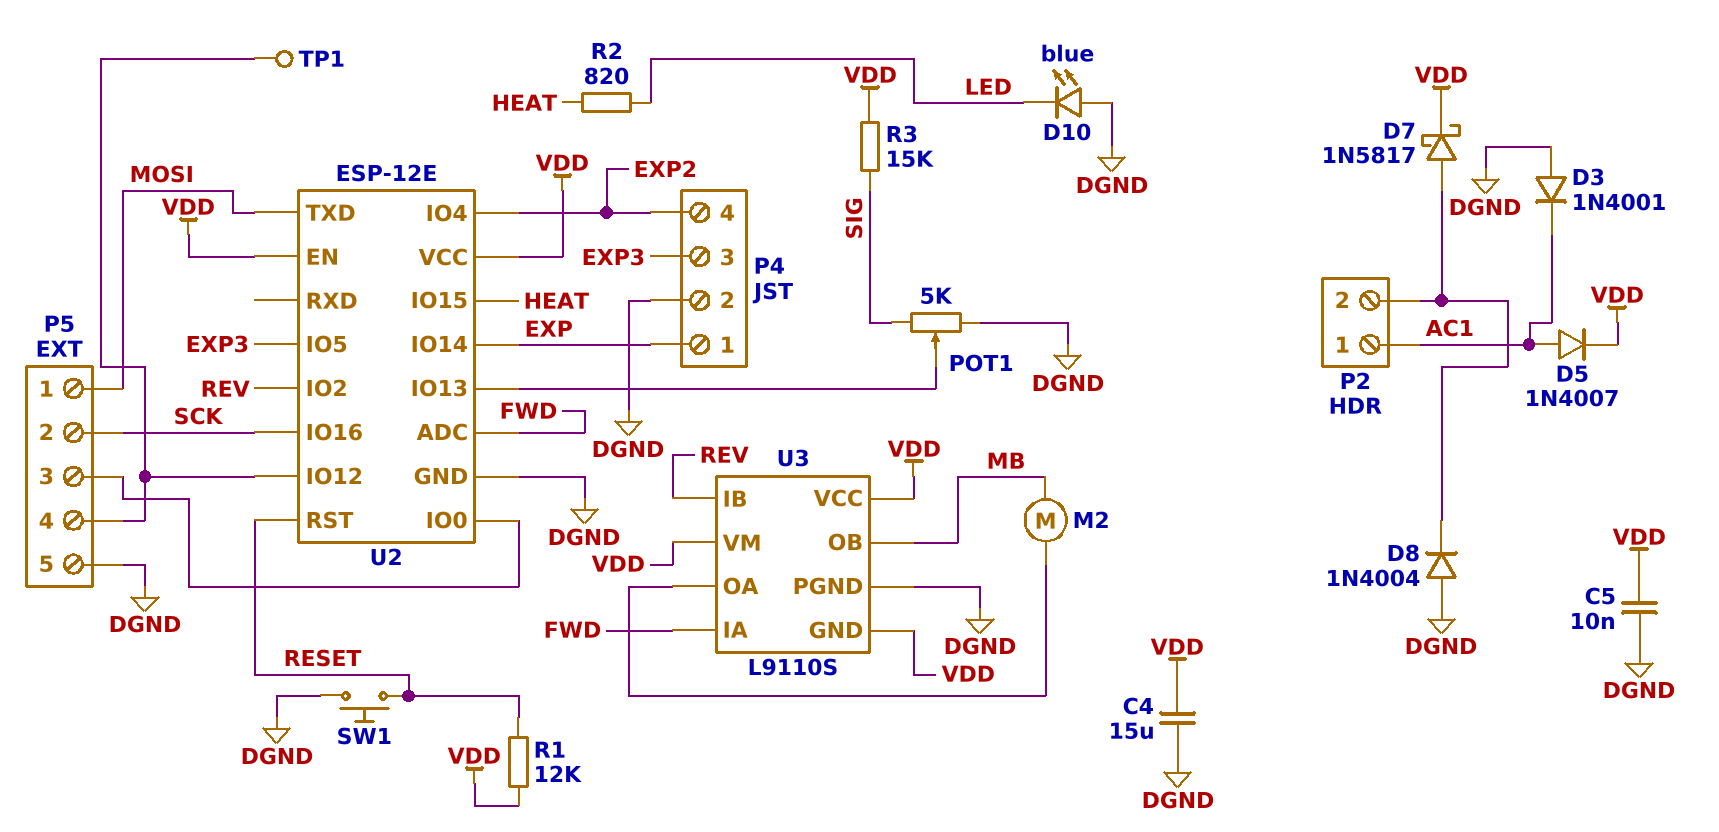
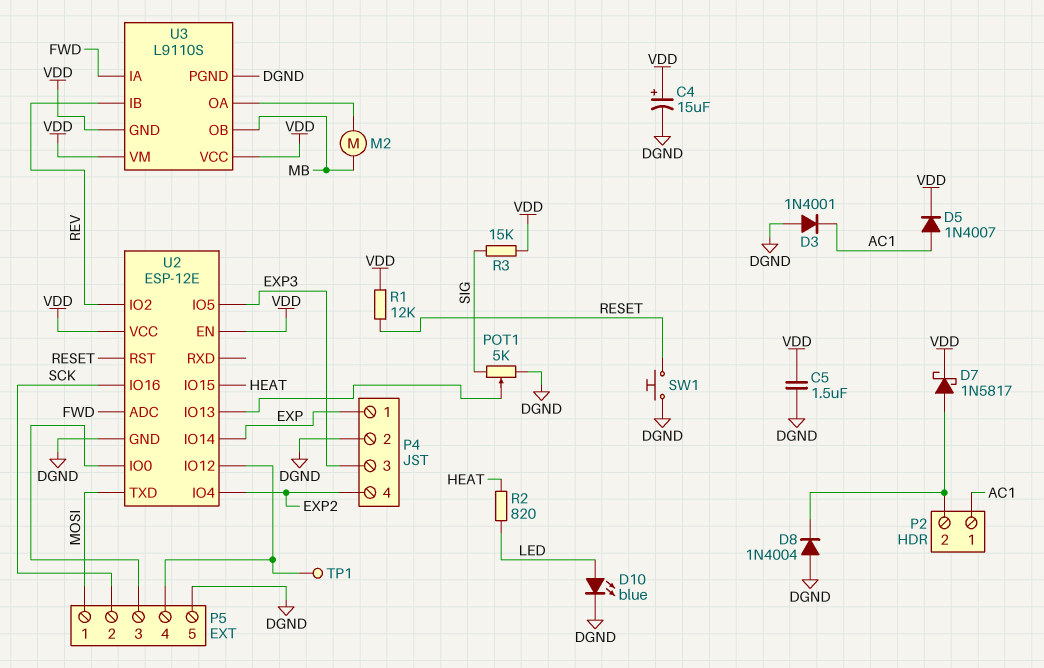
C4: 15uF (DGND, VDD) -> 15uF (plus VDD, minus DGND)
C5: 10nF (DGND, VDD) -> 1.5uF (DGND, VDD)
D10: LED blue (A DGND, K LED) -> LED blue (A LED, K DGND)

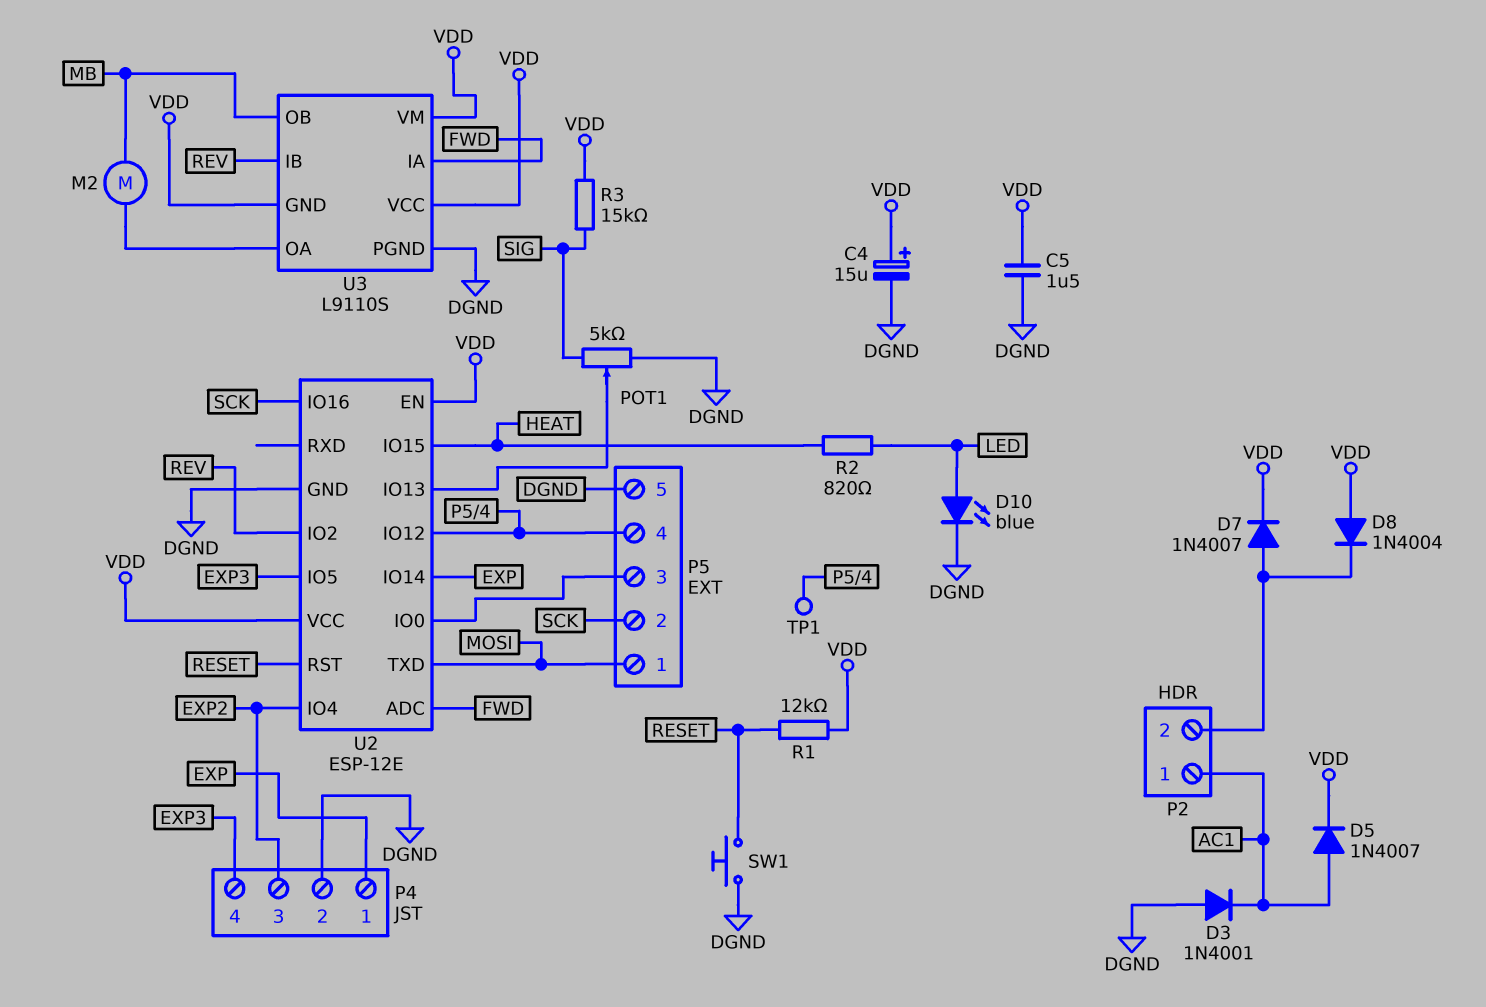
D7: schottky 1N5817 (A P2/2, K VDD) -> diode 1N4007 (A P2/2, K VDD)
D8: diode 1N4004 (A DGND, K P2/2) -> diode 1N4004 (A VDD, K P2/2)
P4 pin 3: EXP3 -> EXP2
P4 pin 4: EXP2 -> EXP3

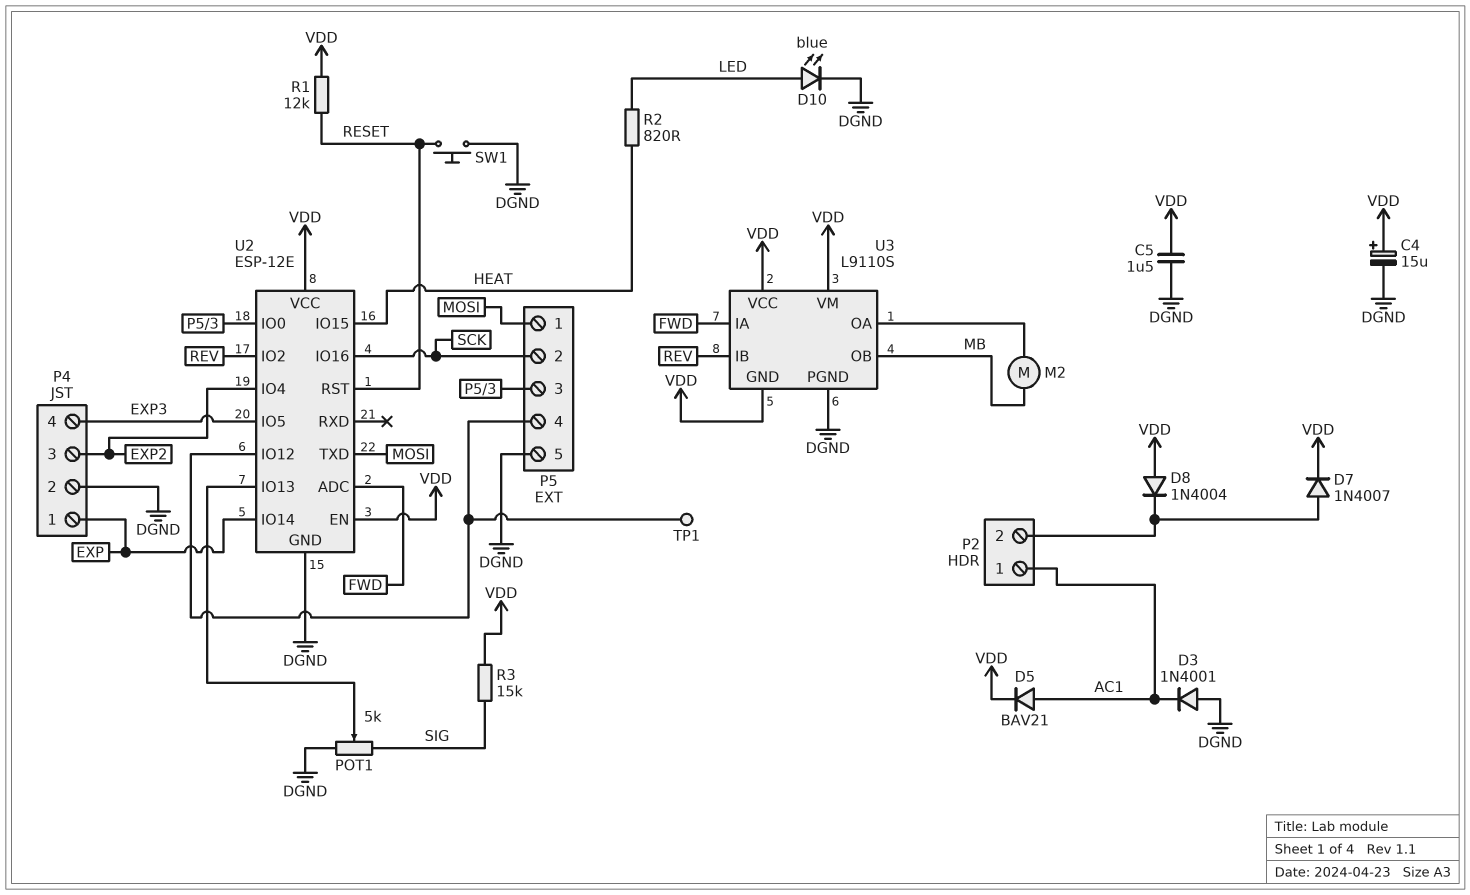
D5: diode 1N4007 (A AC1, K VDD) -> diode BAV21 (A AC1, K VDD)

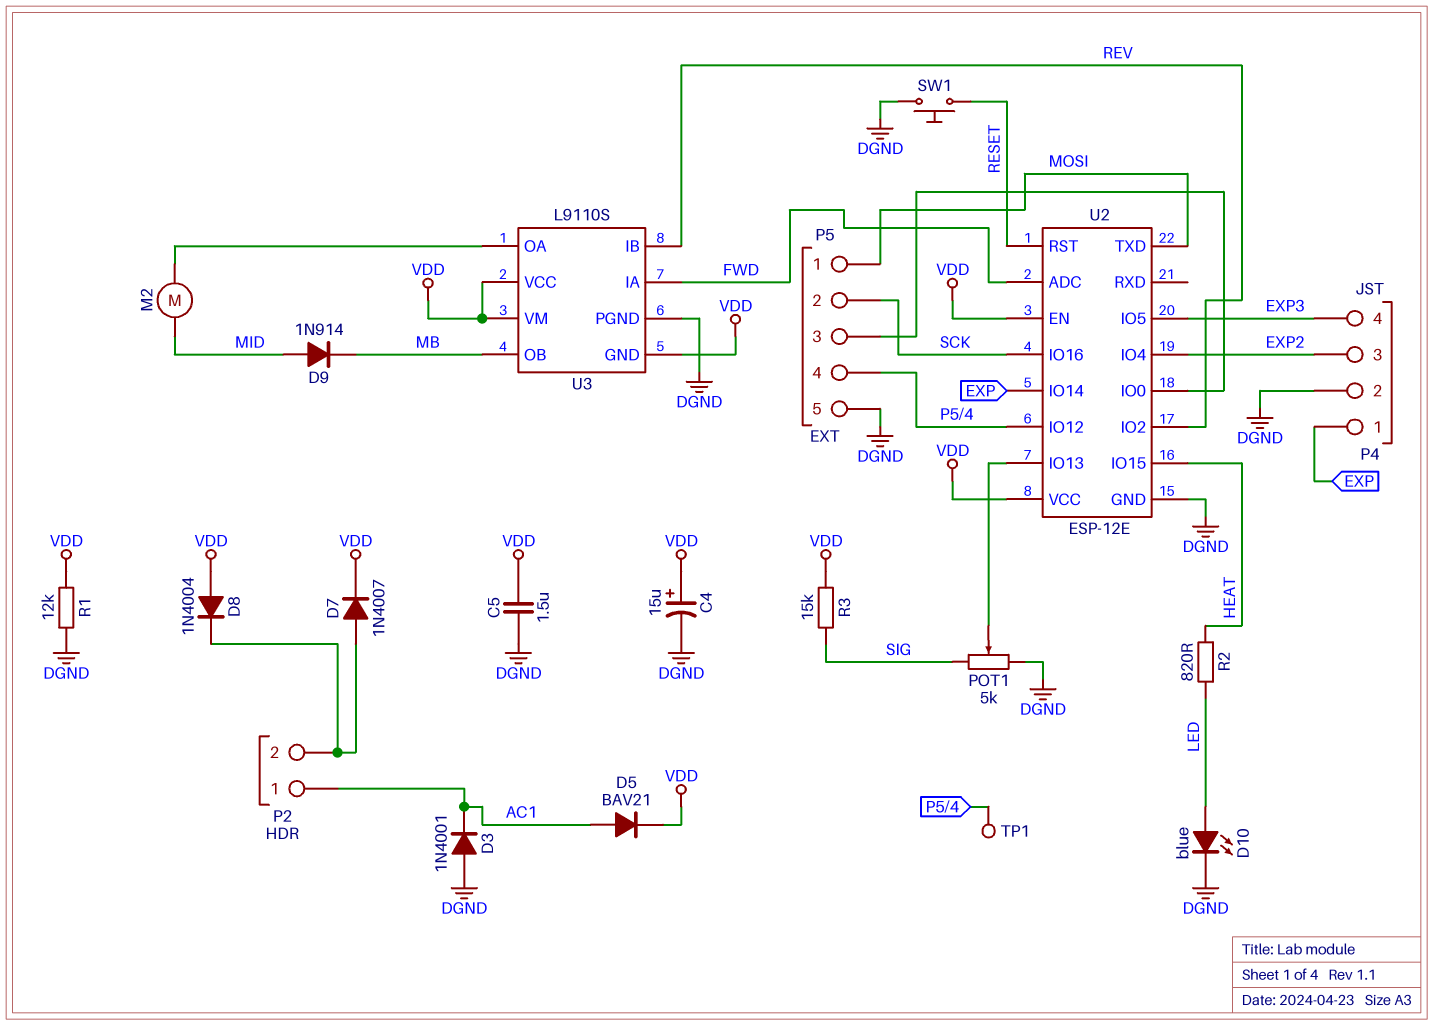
D9: none -> diode 1N914 (A MID, K MB)
M2: motor (MB, U3/OA) -> motor (MID, U3/OA)
R1: 12k (RESET, VDD) -> 12k (DGND, VDD)

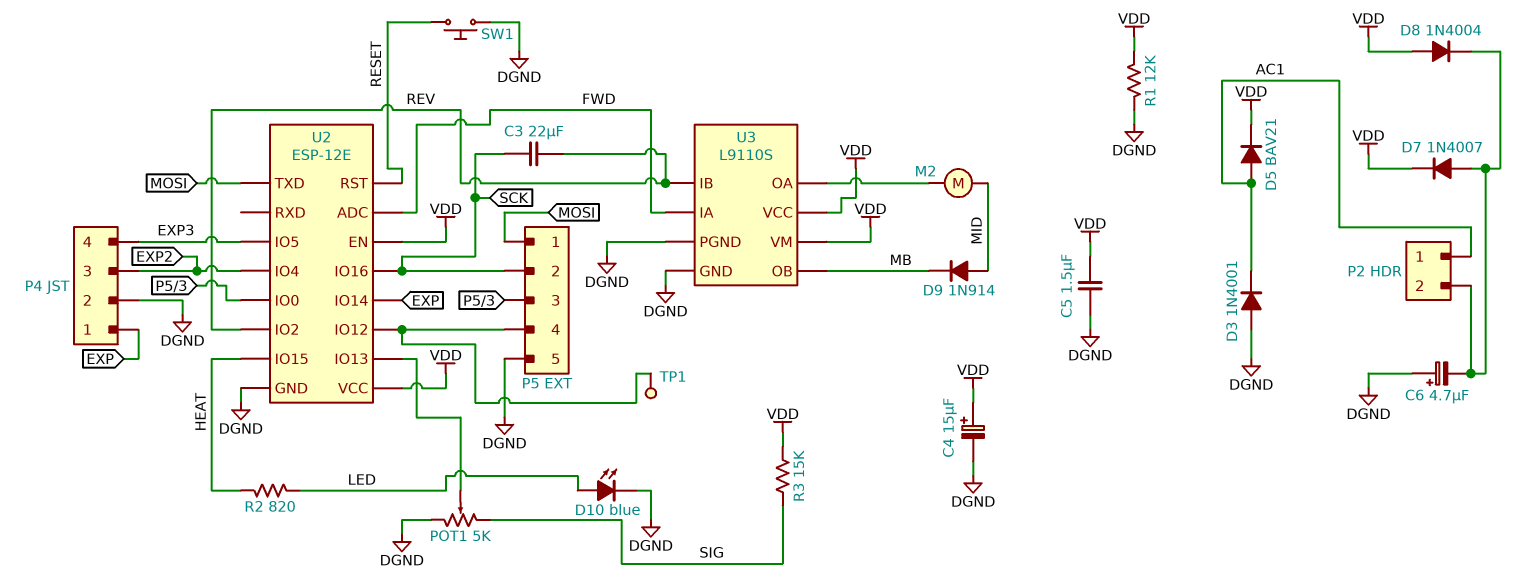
C3: none -> 22uF (REV, SCK)
C6: none -> 4.7uF (plus DGND, minus P2/2)
U3 pin GND: VDD -> DGND

